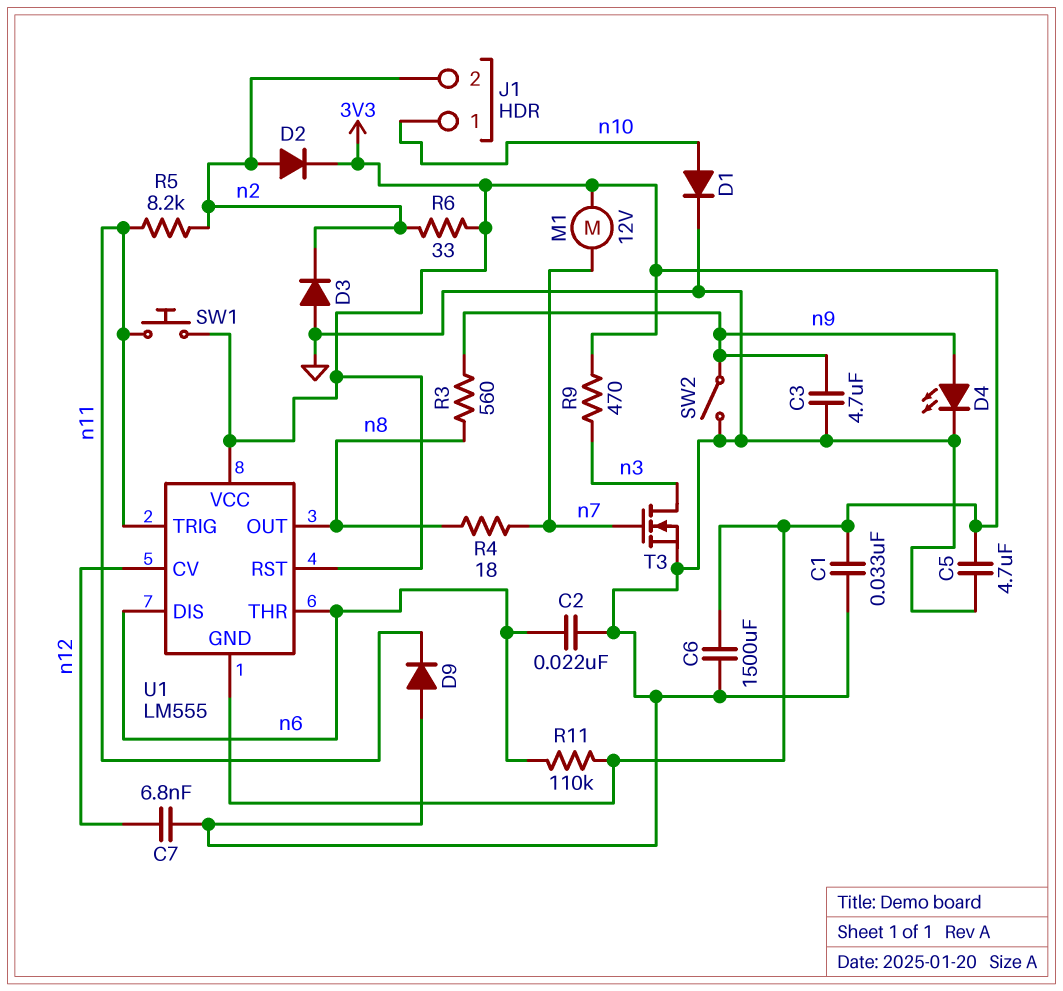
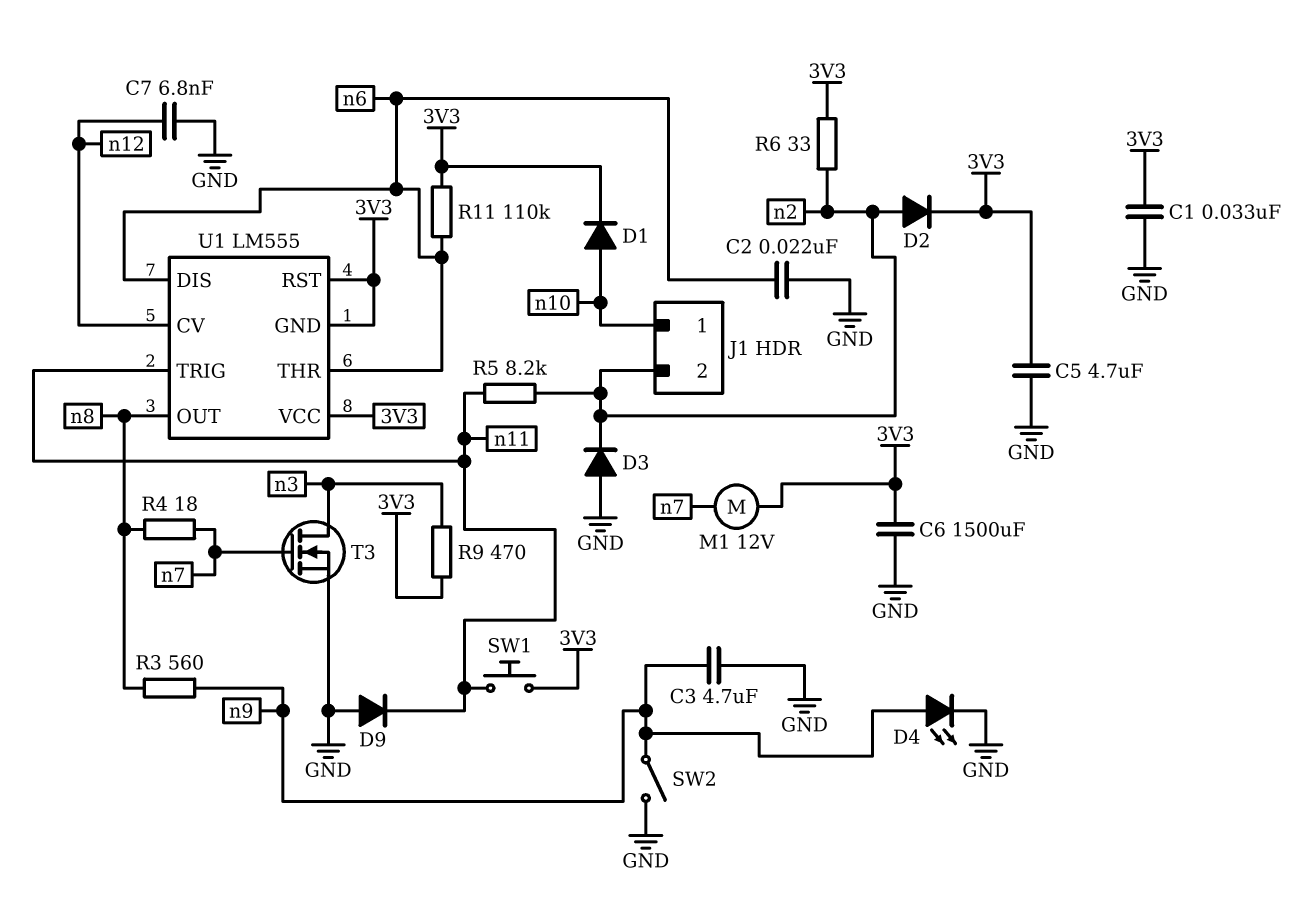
D1: diode (A n10, K GND) -> diode (A n10, K 3V3)

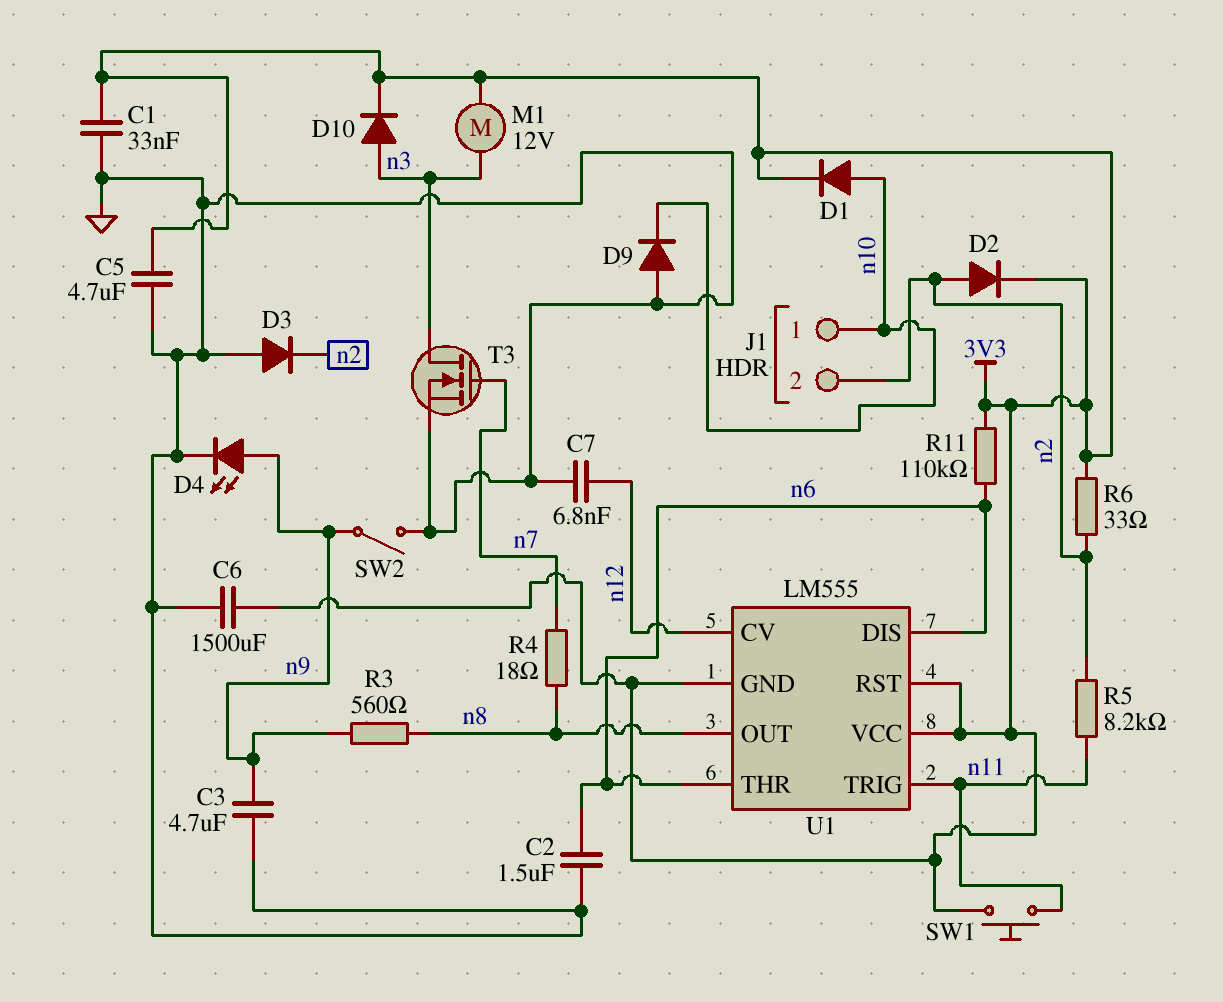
C2: 22nF (GND, n6) -> 1.5uF (GND, n6)
D9: diode (A GND, K n11) -> diode (A GND, K n10)
D10: none -> diode (A n3, K 3V3)
M1: motor 12V (3V3, n7) -> motor 12V (3V3, n3)
R9: 470 (3V3, n3) -> none

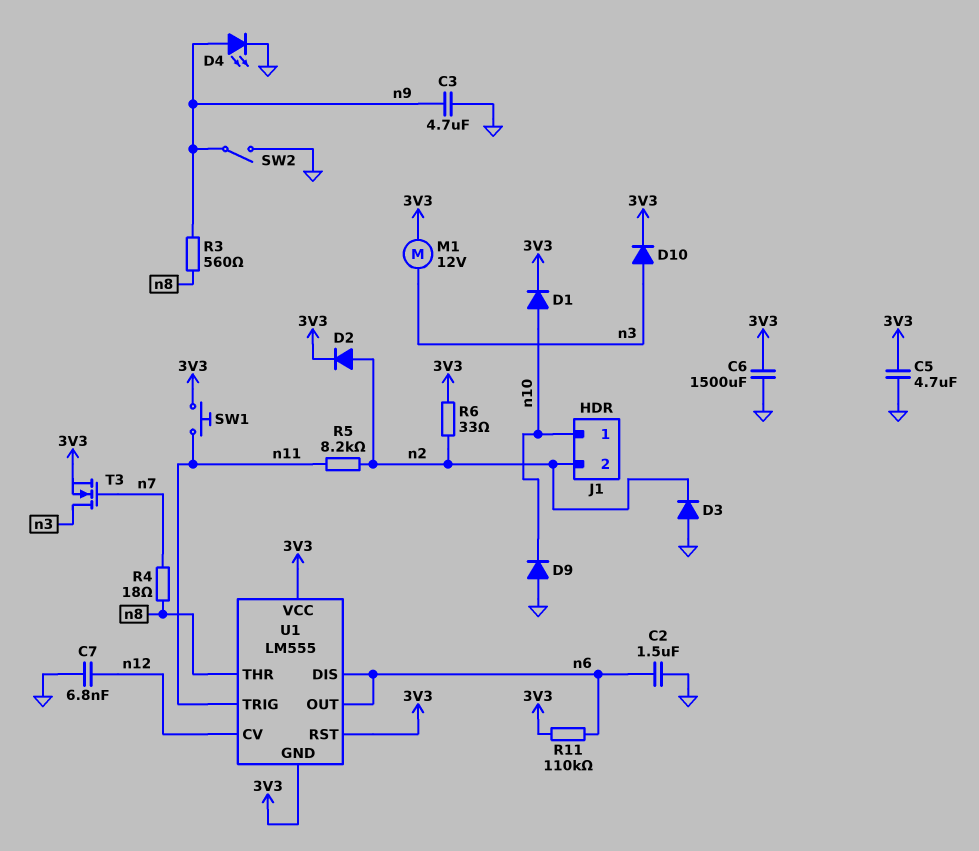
C1: 33nF (3V3, GND) -> none
T3: NMOS (G n7, D n3, S GND) -> NMOS (G n7, D n3, S 3V3)
U1 pin OUT: n8 -> n6
U1 pin THR: n6 -> n8

